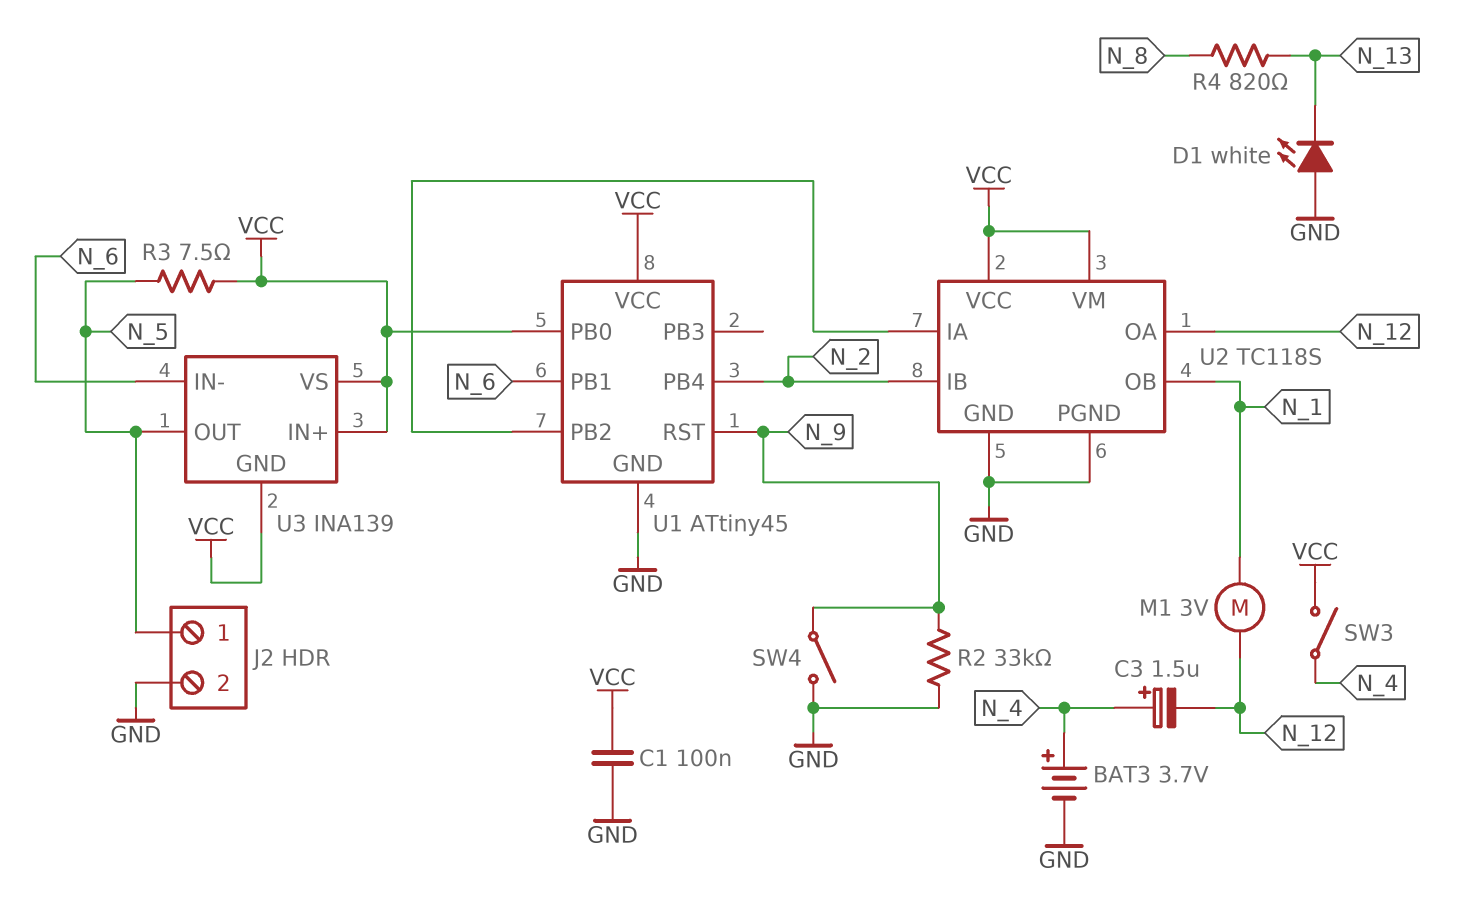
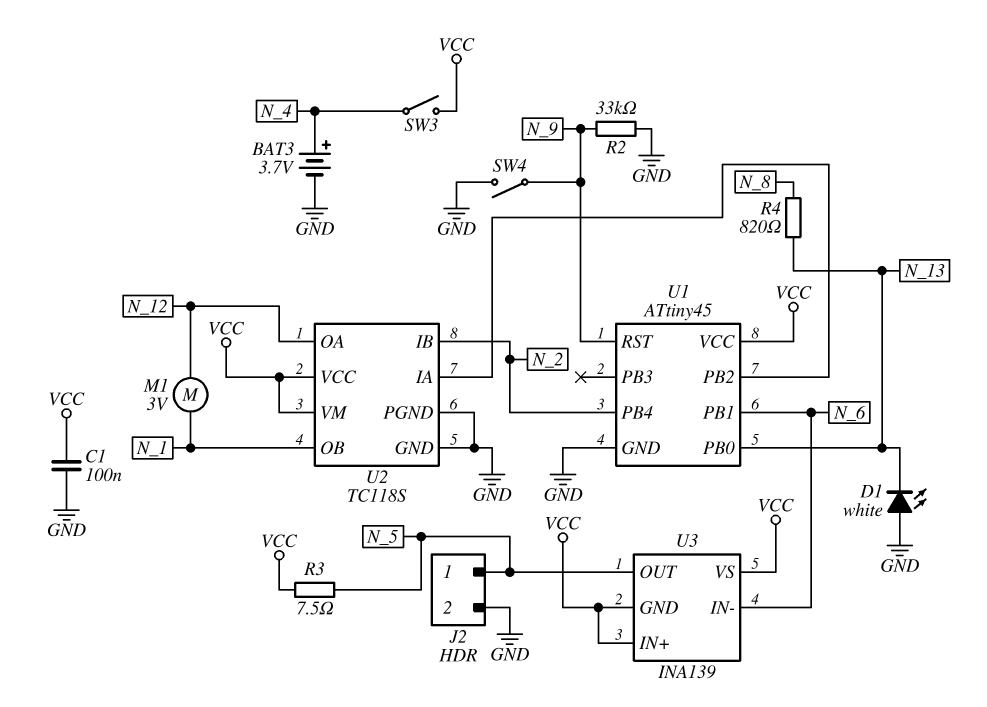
C3: 1.5uF (plus N_4, minus N_12) -> none
U1 pin PB0: VCC -> N_13

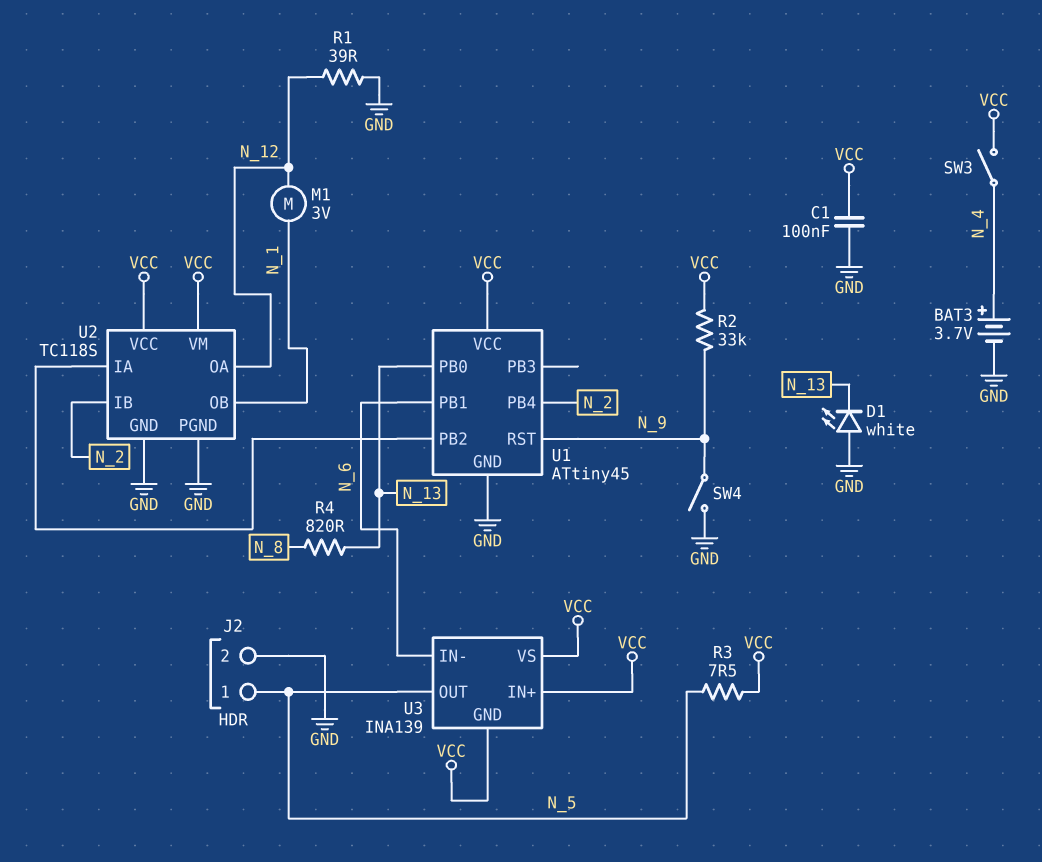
R1: none -> 39 (GND, N_12)
R2: 33k (GND, N_9) -> 33k (N_9, VCC)

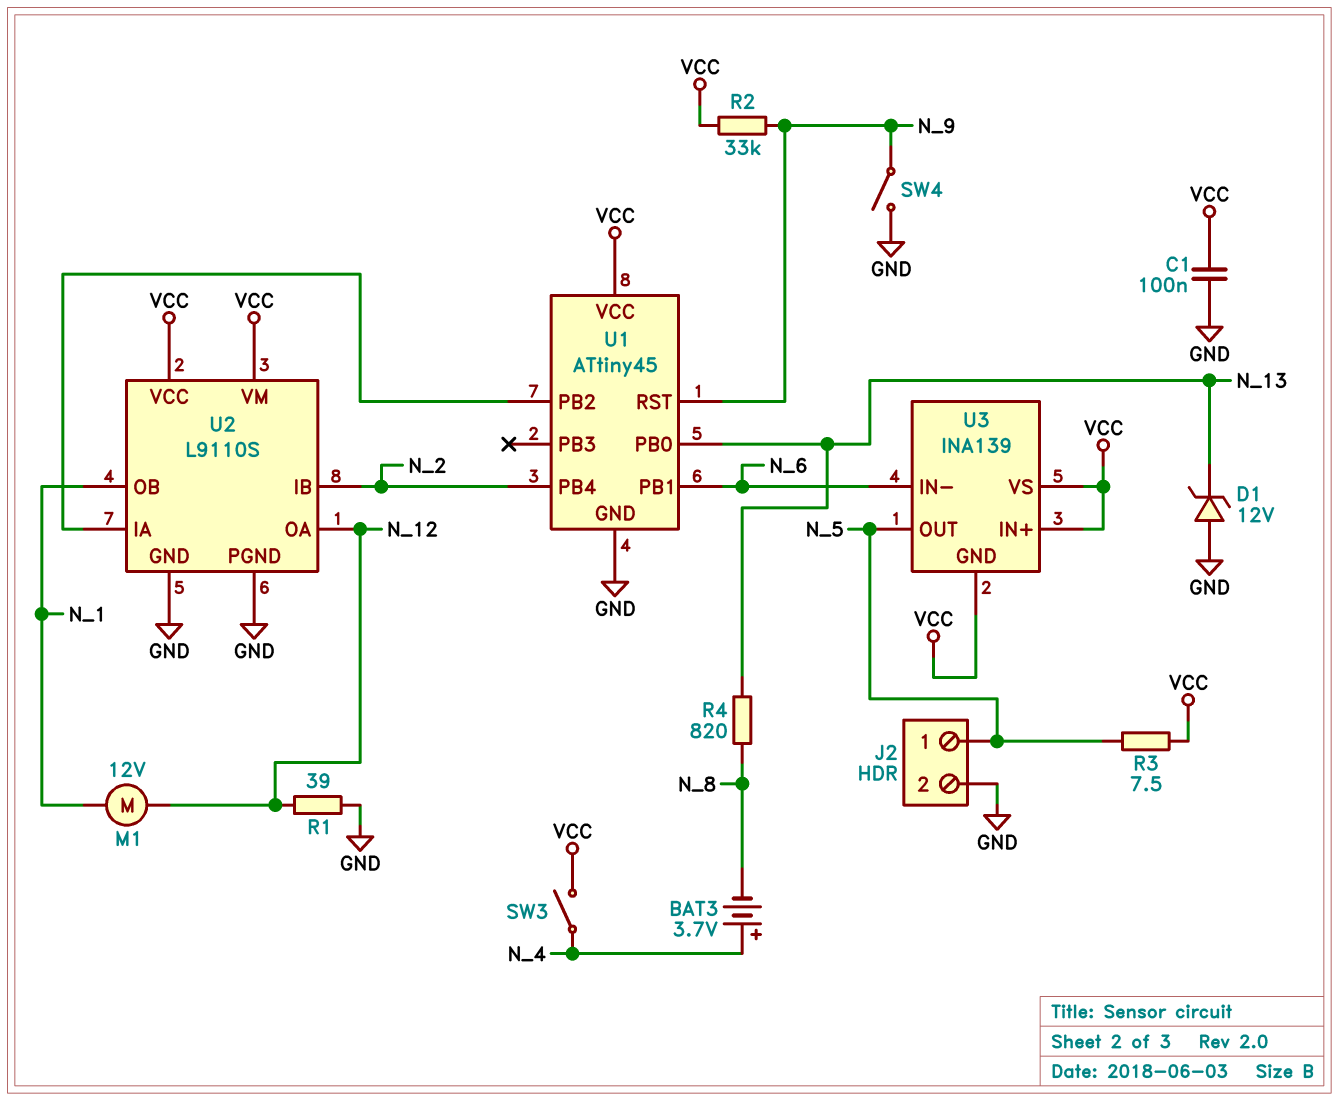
BAT3: 3.7V (plus N_4, minus GND) -> 3.7V (plus N_4, minus N_8)
D1: LED white (A GND, K N_13) -> zener 12V (A GND, K N_13)
M1: motor 3V (N_1, N_12) -> motor 12V (N_1, N_12)
U2: TC118S -> L9110S

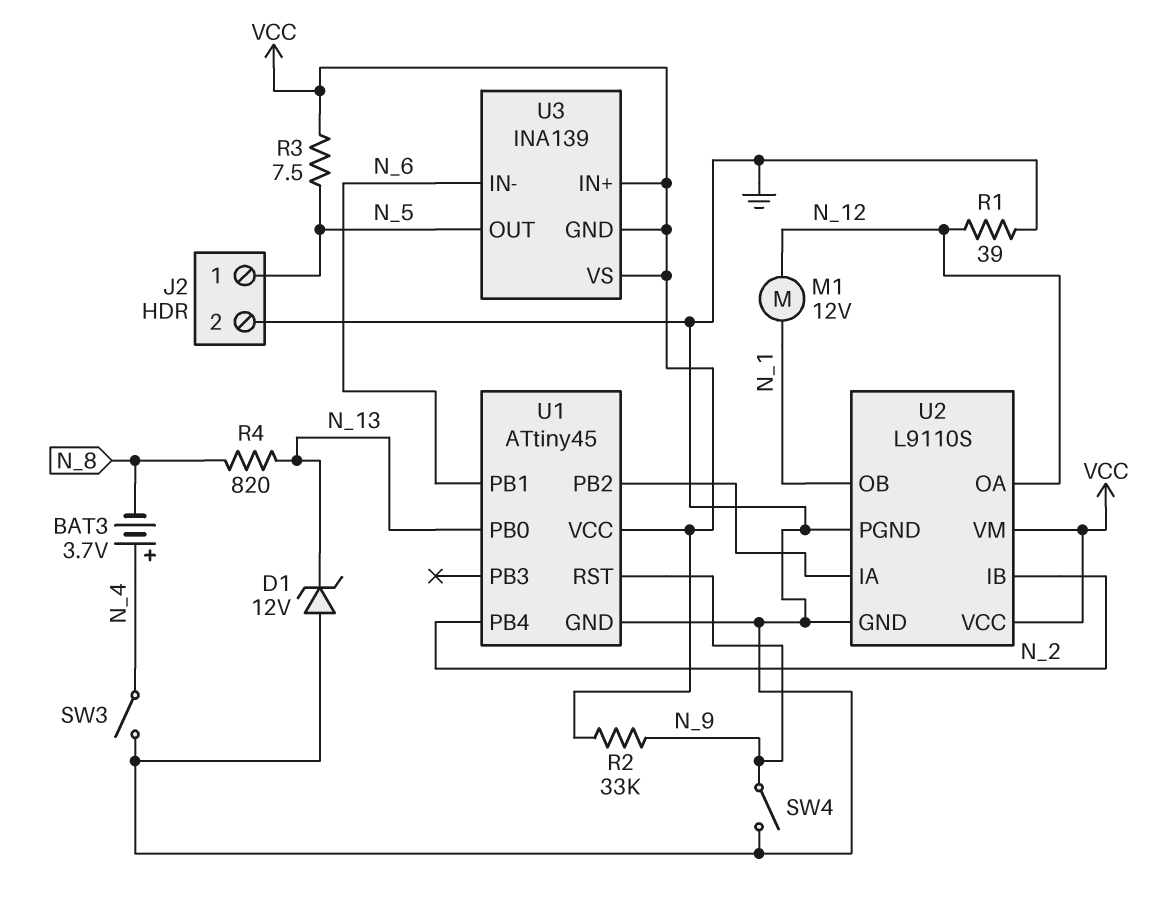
C1: 100nF (GND, VCC) -> none
SW3: switch (N_4, VCC) -> switch (GND, N_4)

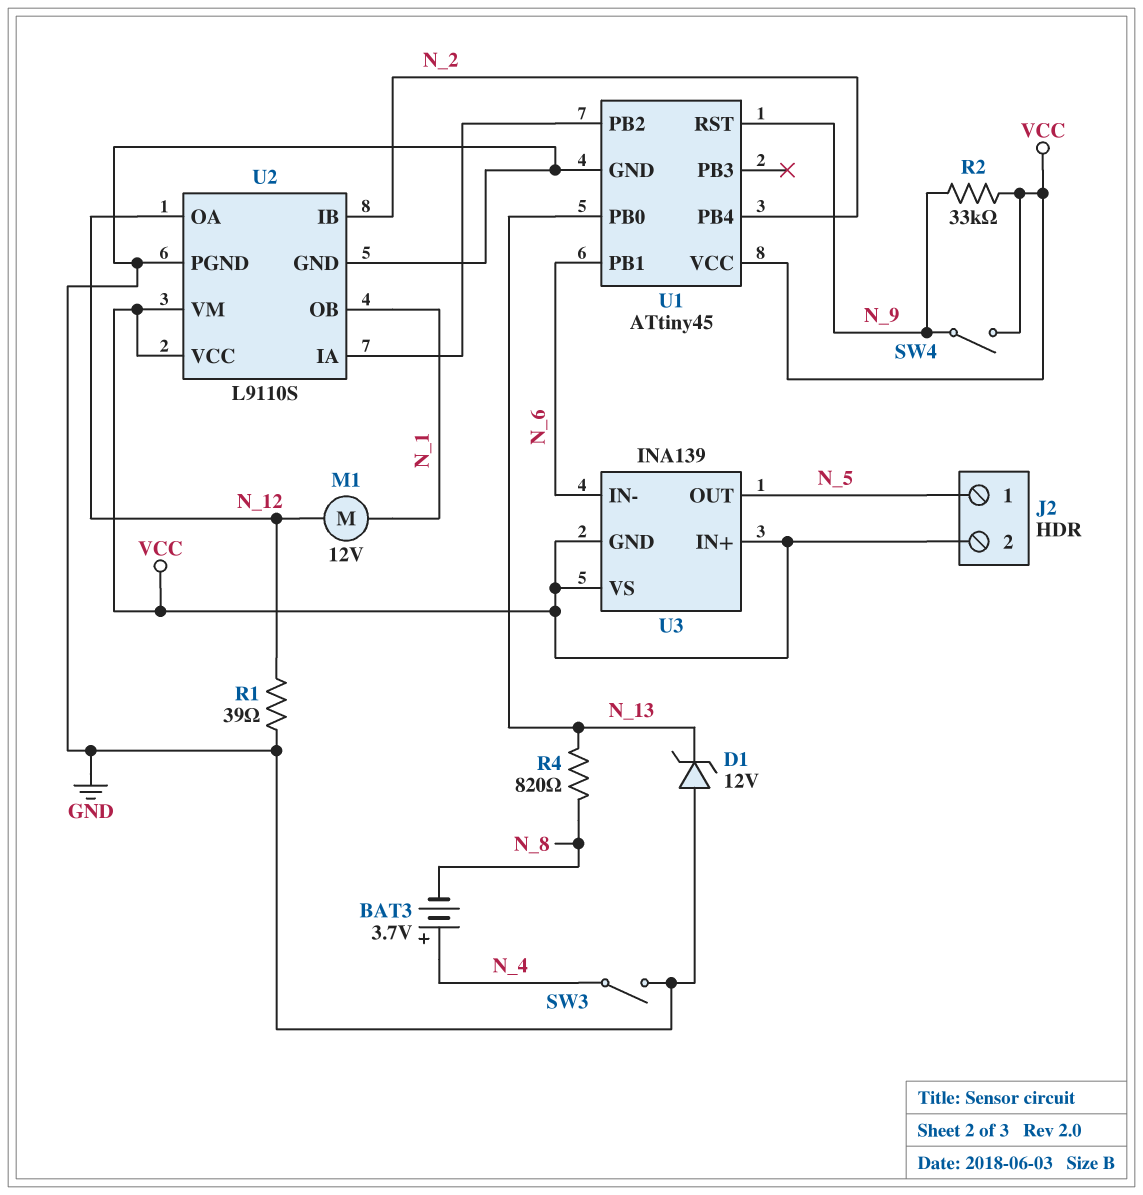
J2 pin 2: GND -> VCC
R3: 7.5 (N_5, VCC) -> none
SW4: switch (GND, N_9) -> switch (N_9, VCC)

